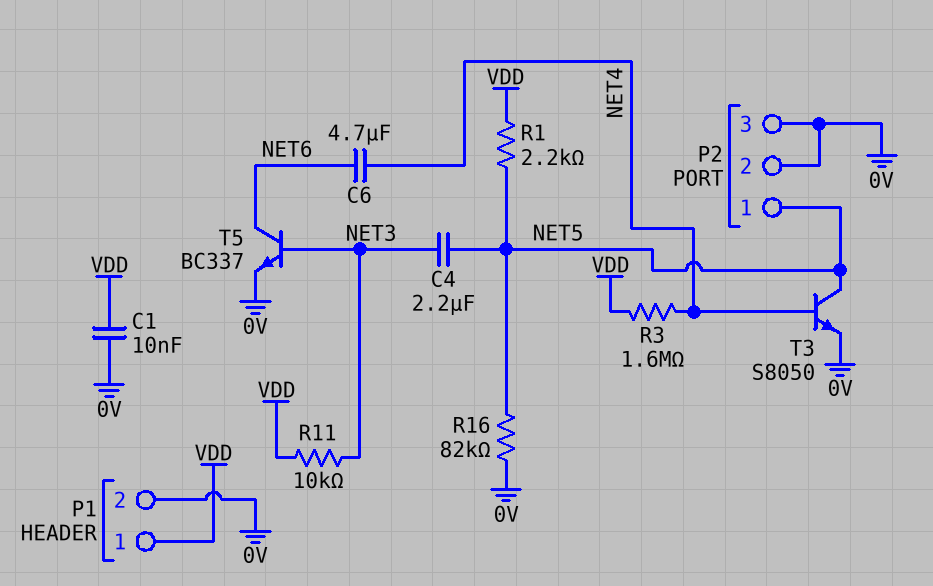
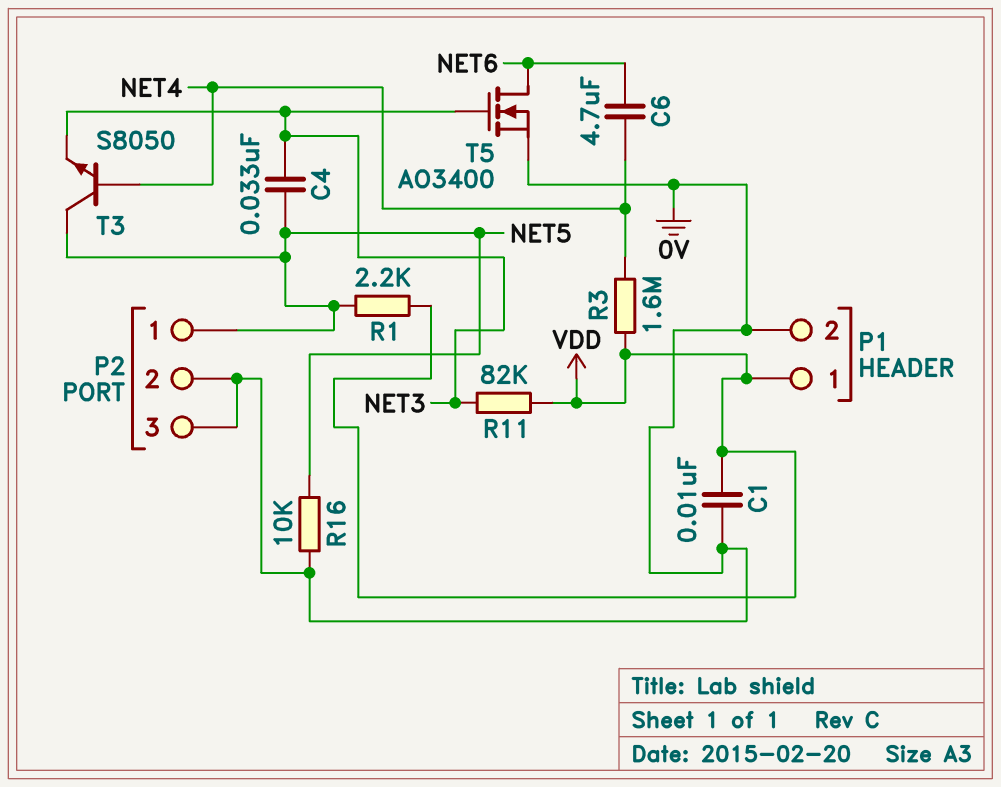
C4: 2.2uF (NET3, NET5) -> 33nF (NET3, NET5)
R11: 10k (NET3, VDD) -> 82k (NET3, VDD)
R16: 82k (0V, NET5) -> 10k (0V, NET5)
T3: NPN S8050 (B NET4, C NET5, E 0V) -> NPN S8050 (B NET4, C NET5, E NET3)
T5: NPN BC337 (B NET3, C NET6, E 0V) -> NMOS AO3400 (G NET3, D NET6, S 0V)

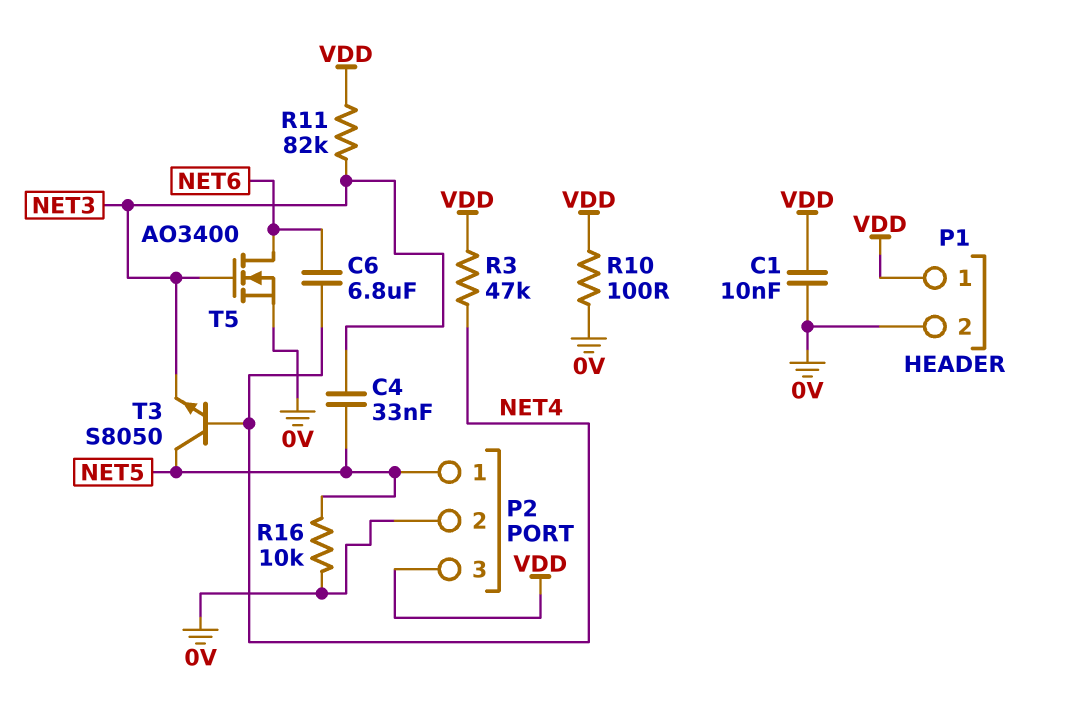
C6: 4.7uF (NET4, NET6) -> 6.8uF (NET4, NET6)
P2 pin 3: 0V -> VDD
R1: 2.2k (NET5, VDD) -> none
R3: 1.6M (NET4, VDD) -> 47k (NET4, VDD)
R10: none -> 100 (0V, VDD)

